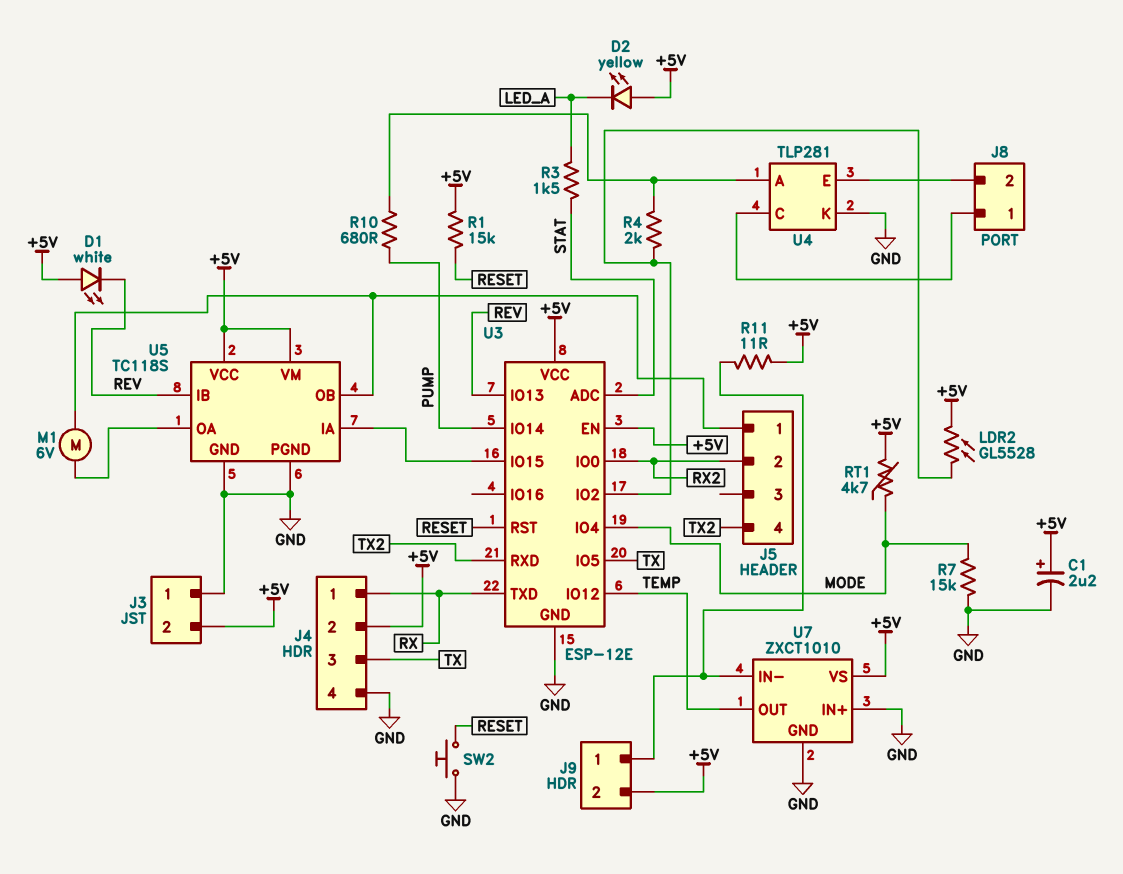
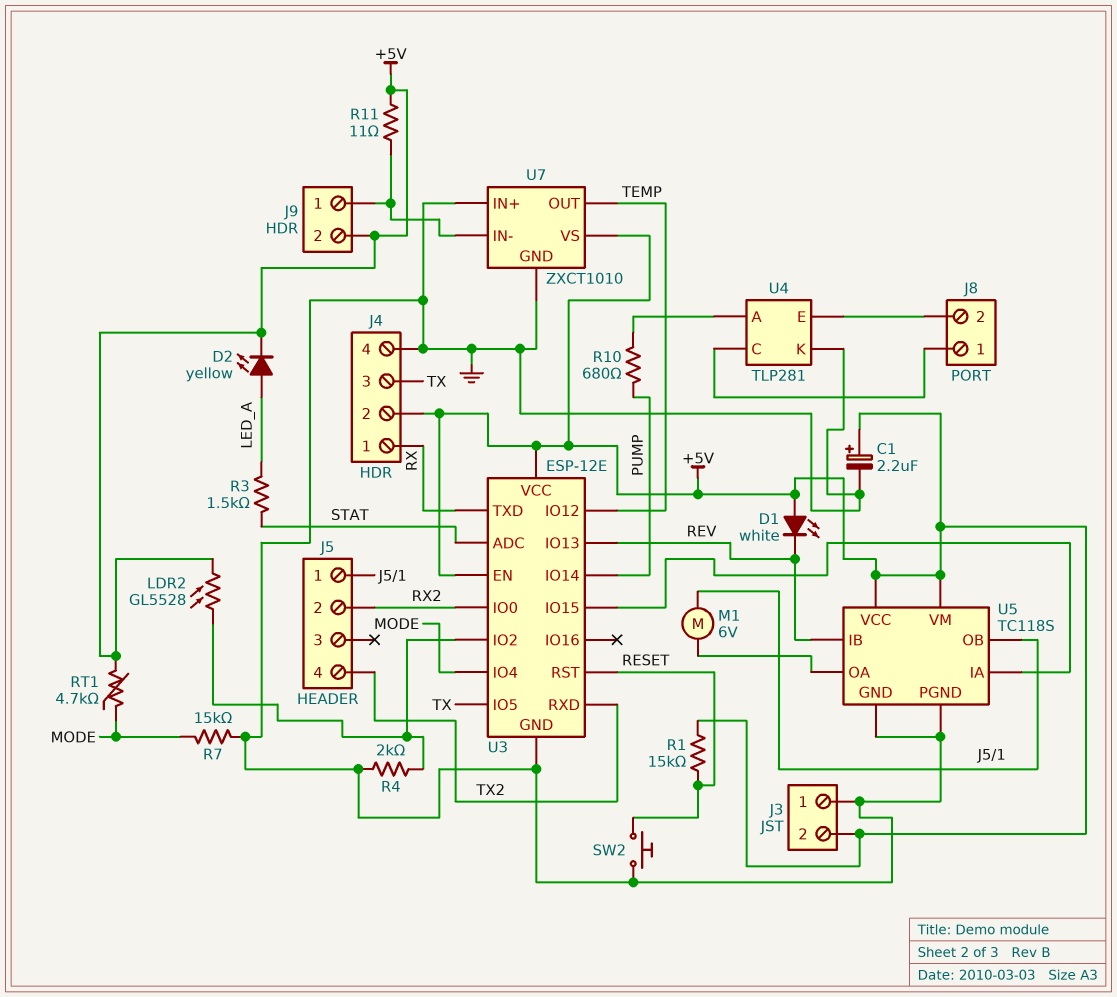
D2: LED yellow (A +5V, K LED_A) -> LED yellow (A LED_A, K +5V)
R4: 2k (U3/IO2, U4/A) -> 2k (GND, U3/IO2)

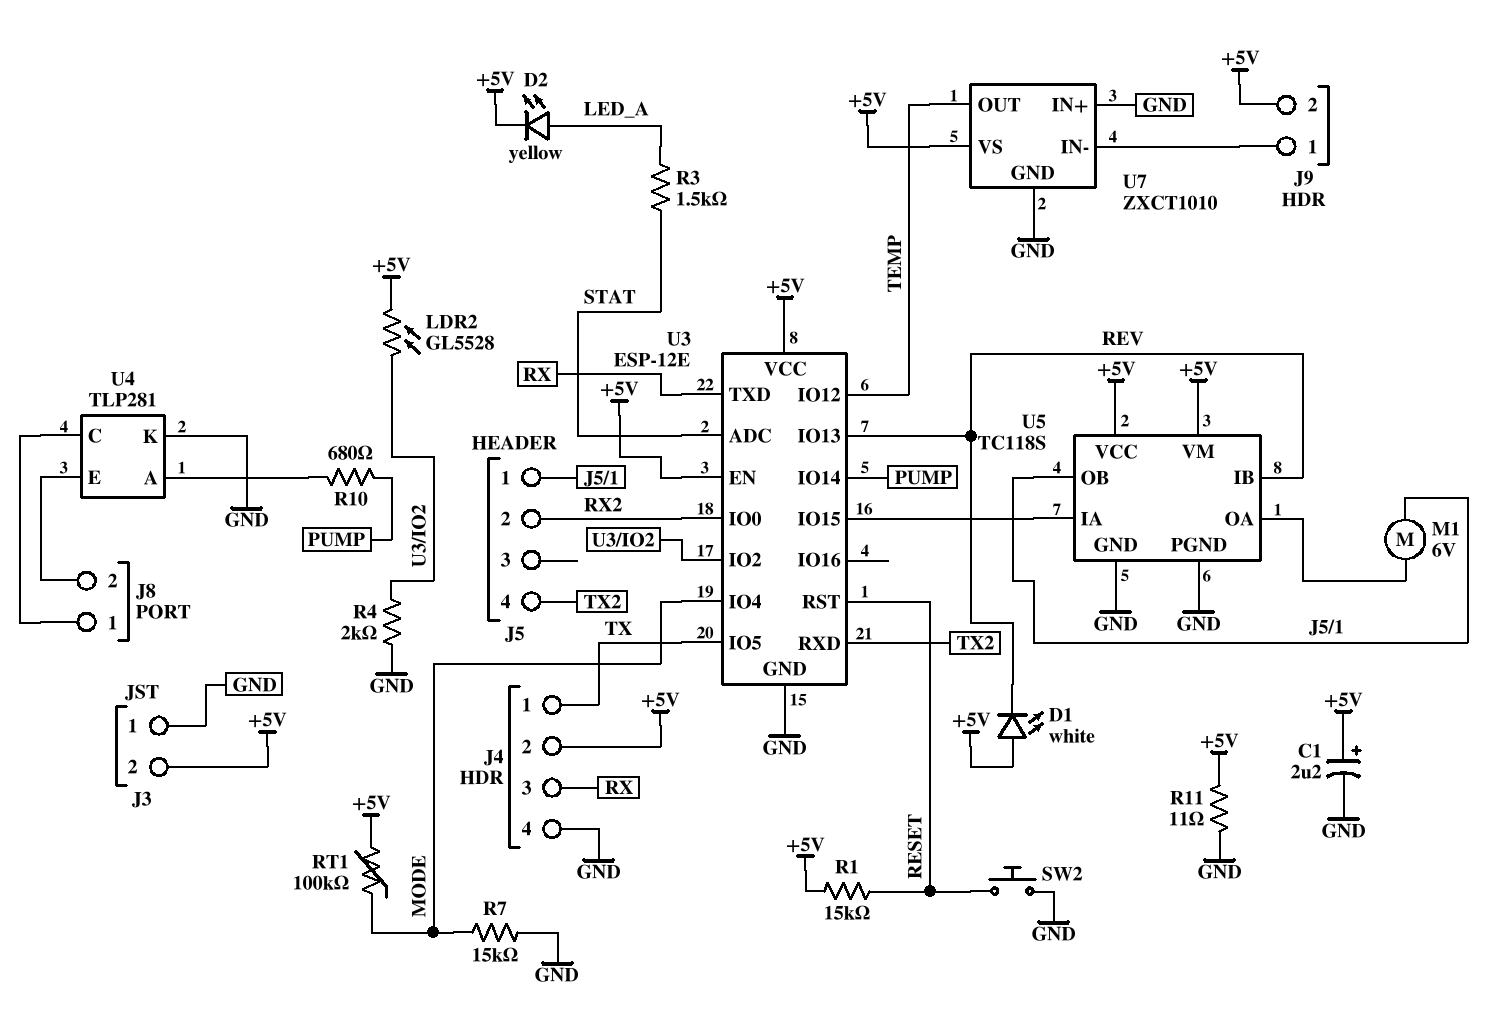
J4 pin 1: RX -> TX
J4 pin 3: TX -> RX
R11: 11 (+5V, J9/1) -> 11 (+5V, GND)
RT1: 4.7k (+5V, MODE) -> 100k (+5V, MODE)

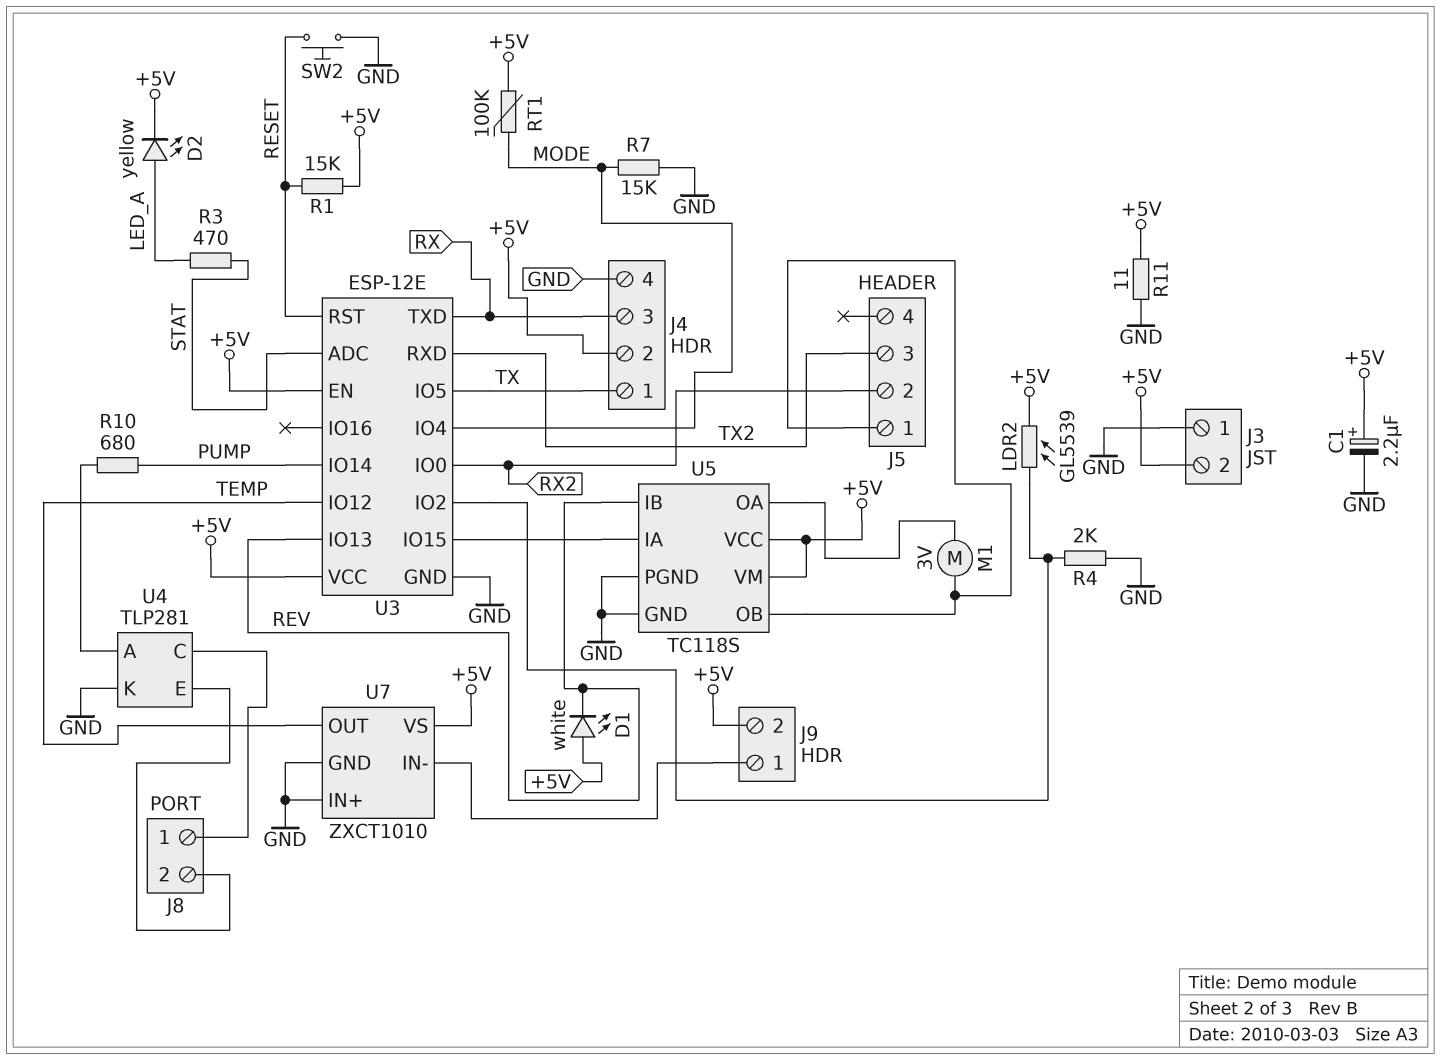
J5 pin 3: none -> TX2
J5 pin 4: TX2 -> none
LDR2: GL5528 (+5V, U3/IO2) -> GL5539 (+5V, U3/IO2)
M1: motor 6V (J5/1, U5/OA) -> motor 3V (J5/1, U5/OA)
R3: 1.5k (LED_A, STAT) -> 470 (LED_A, STAT)

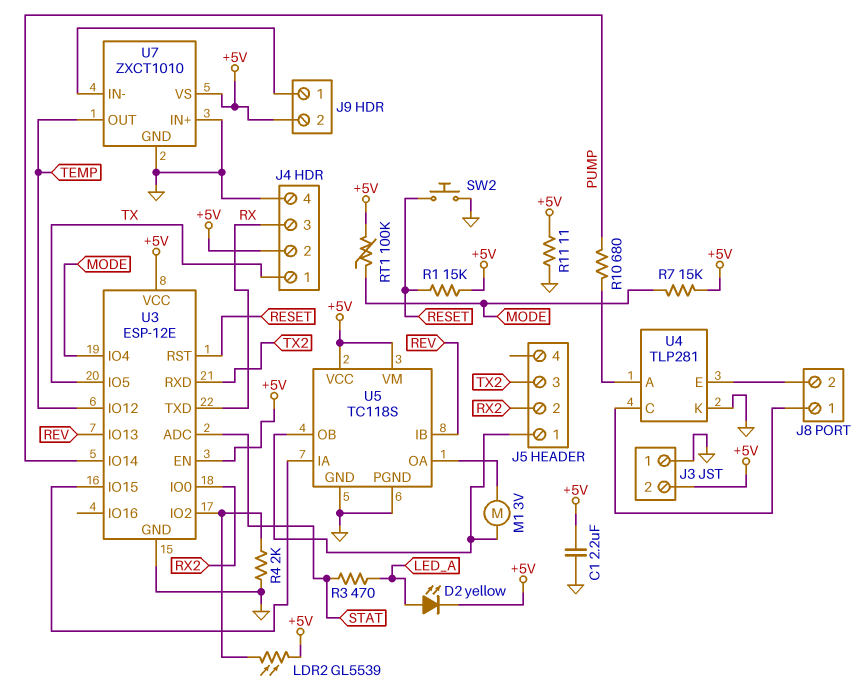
C1: 2.2uF (plus +5V, minus GND) -> 2.2uF (+5V, GND)
D1: LED white (A +5V, K REV) -> none
R7: 15k (GND, MODE) -> 15k (+5V, MODE)

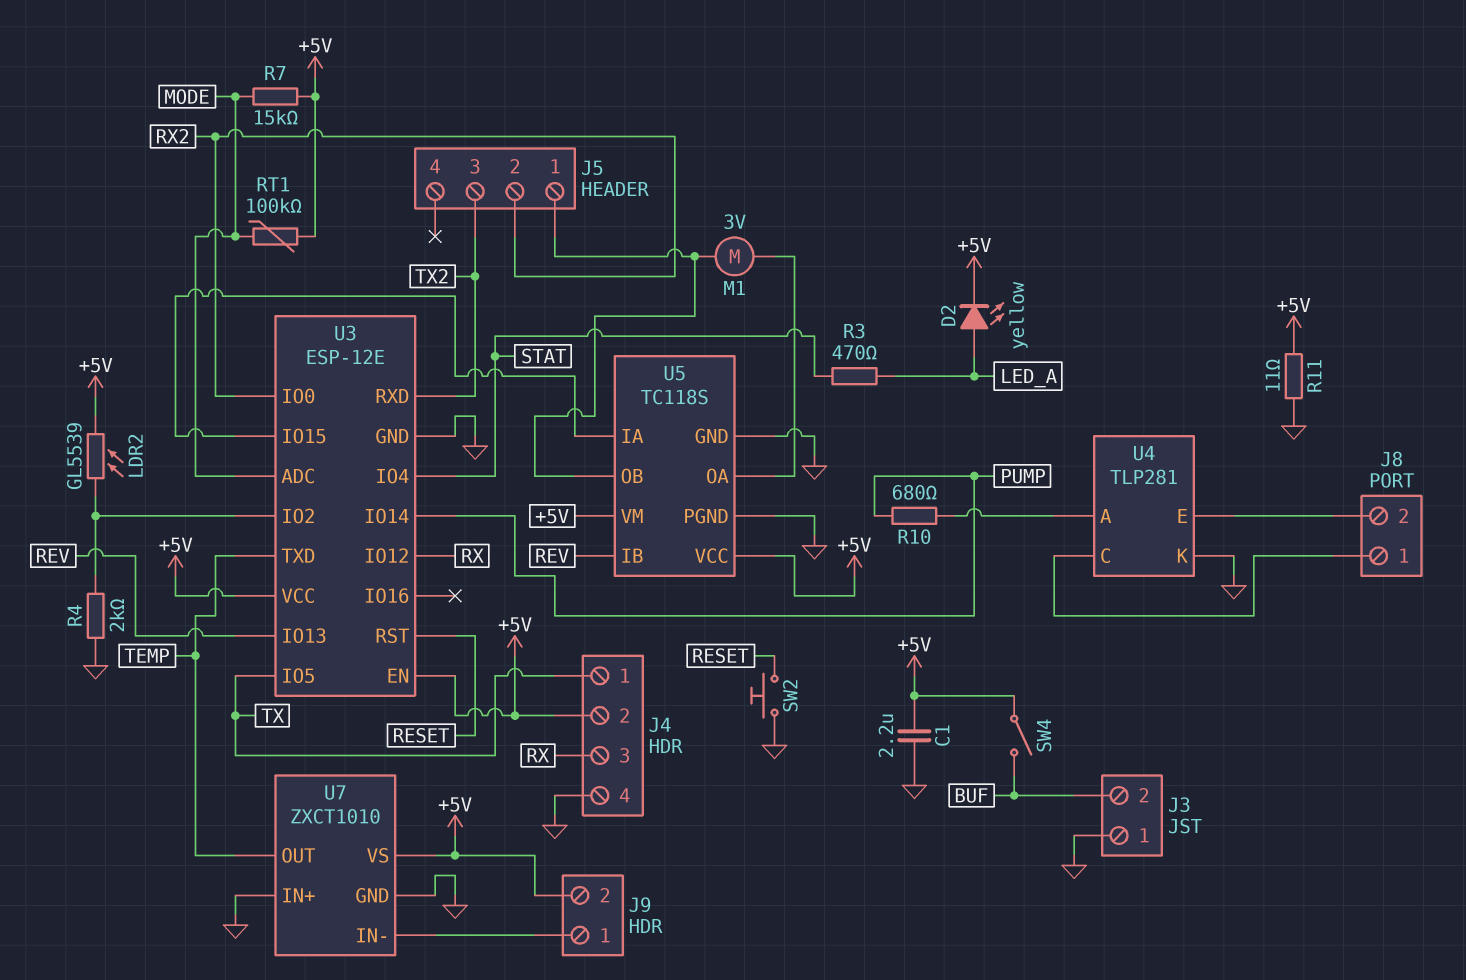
J3 pin 2: +5V -> BUF
R1: 15k (+5V, RESET) -> none
SW4: none -> switch (+5V, BUF)
U3 pin ADC: STAT -> MODE
U3 pin IO4: MODE -> STAT
U3 pin IO12: TEMP -> RX
U3 pin TXD: RX -> TEMP

